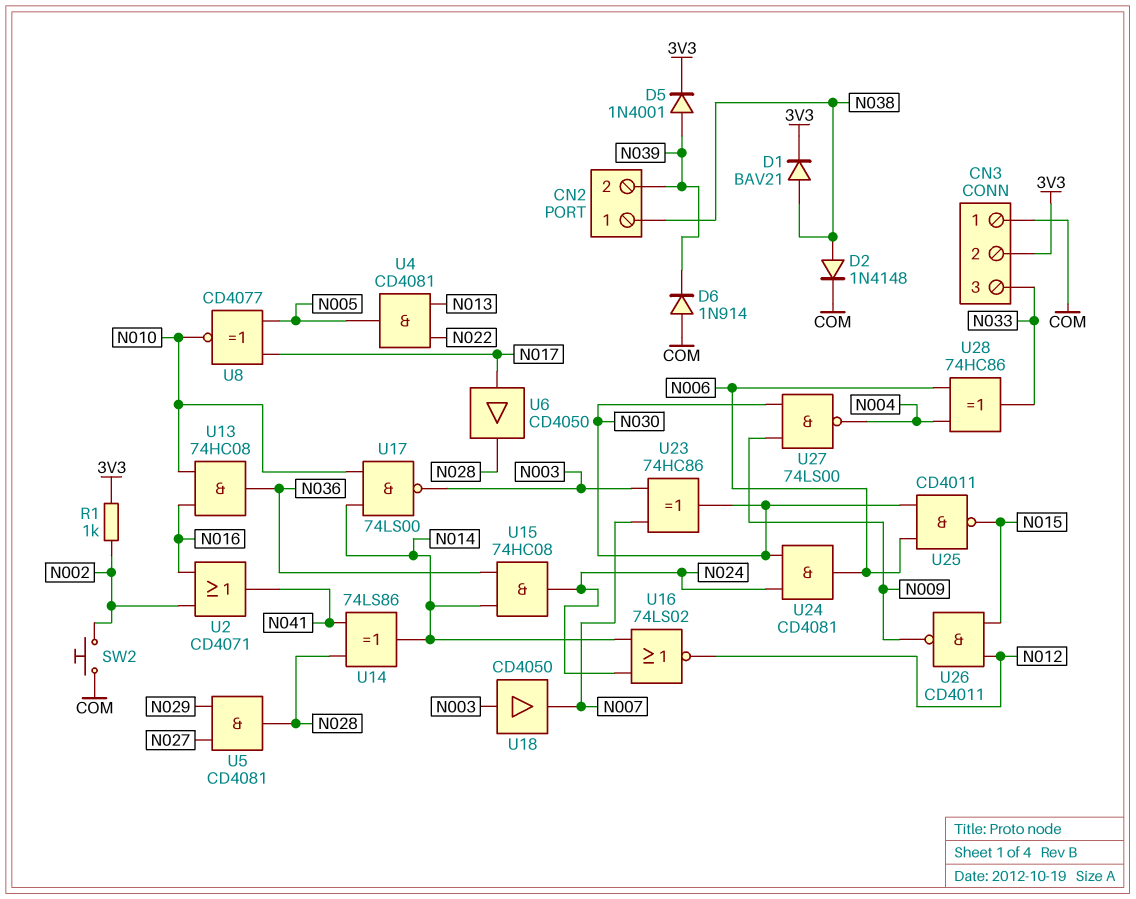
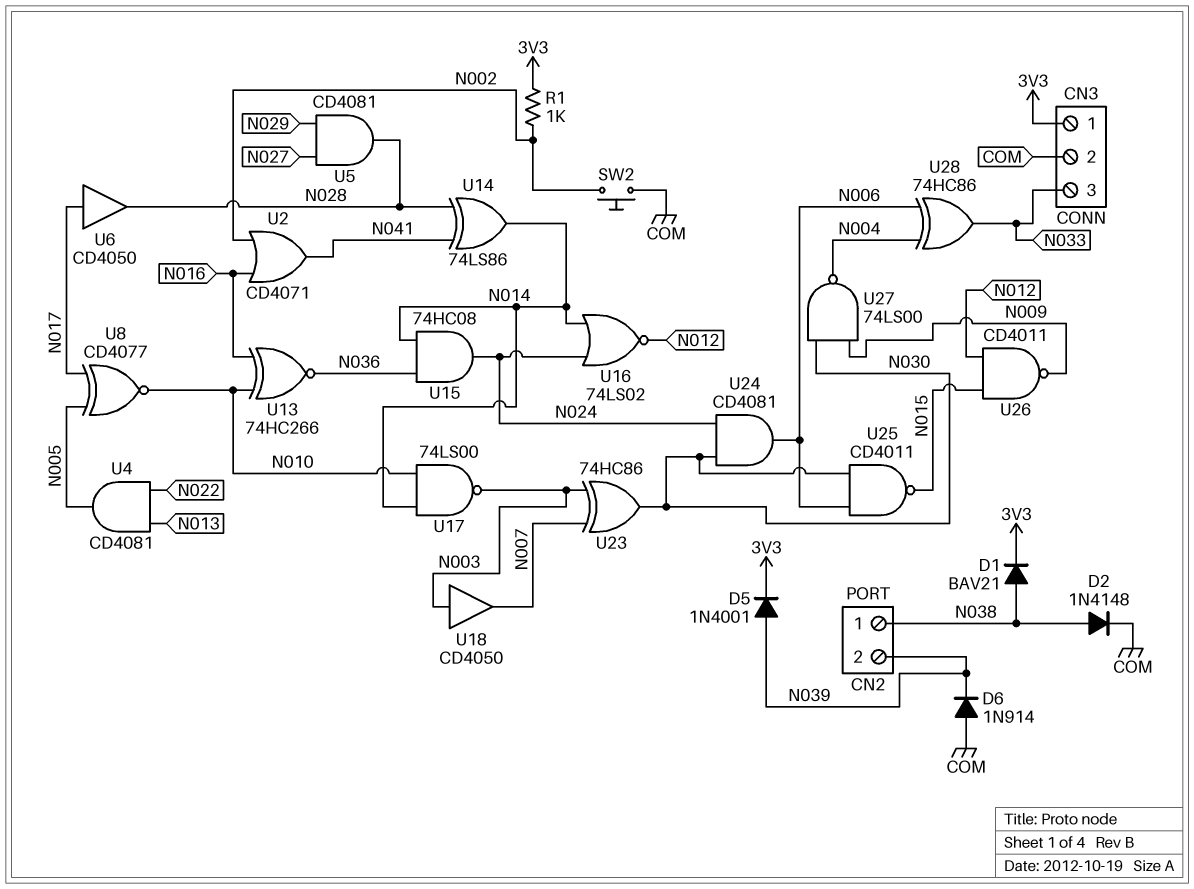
CN3 pin 1: COM -> 3V3
CN3 pin 2: 3V3 -> COM
U13: AND 74HC08 (in N010, in N016, out N036) -> XNOR 74HC266 (in N010, in N016, out N036)

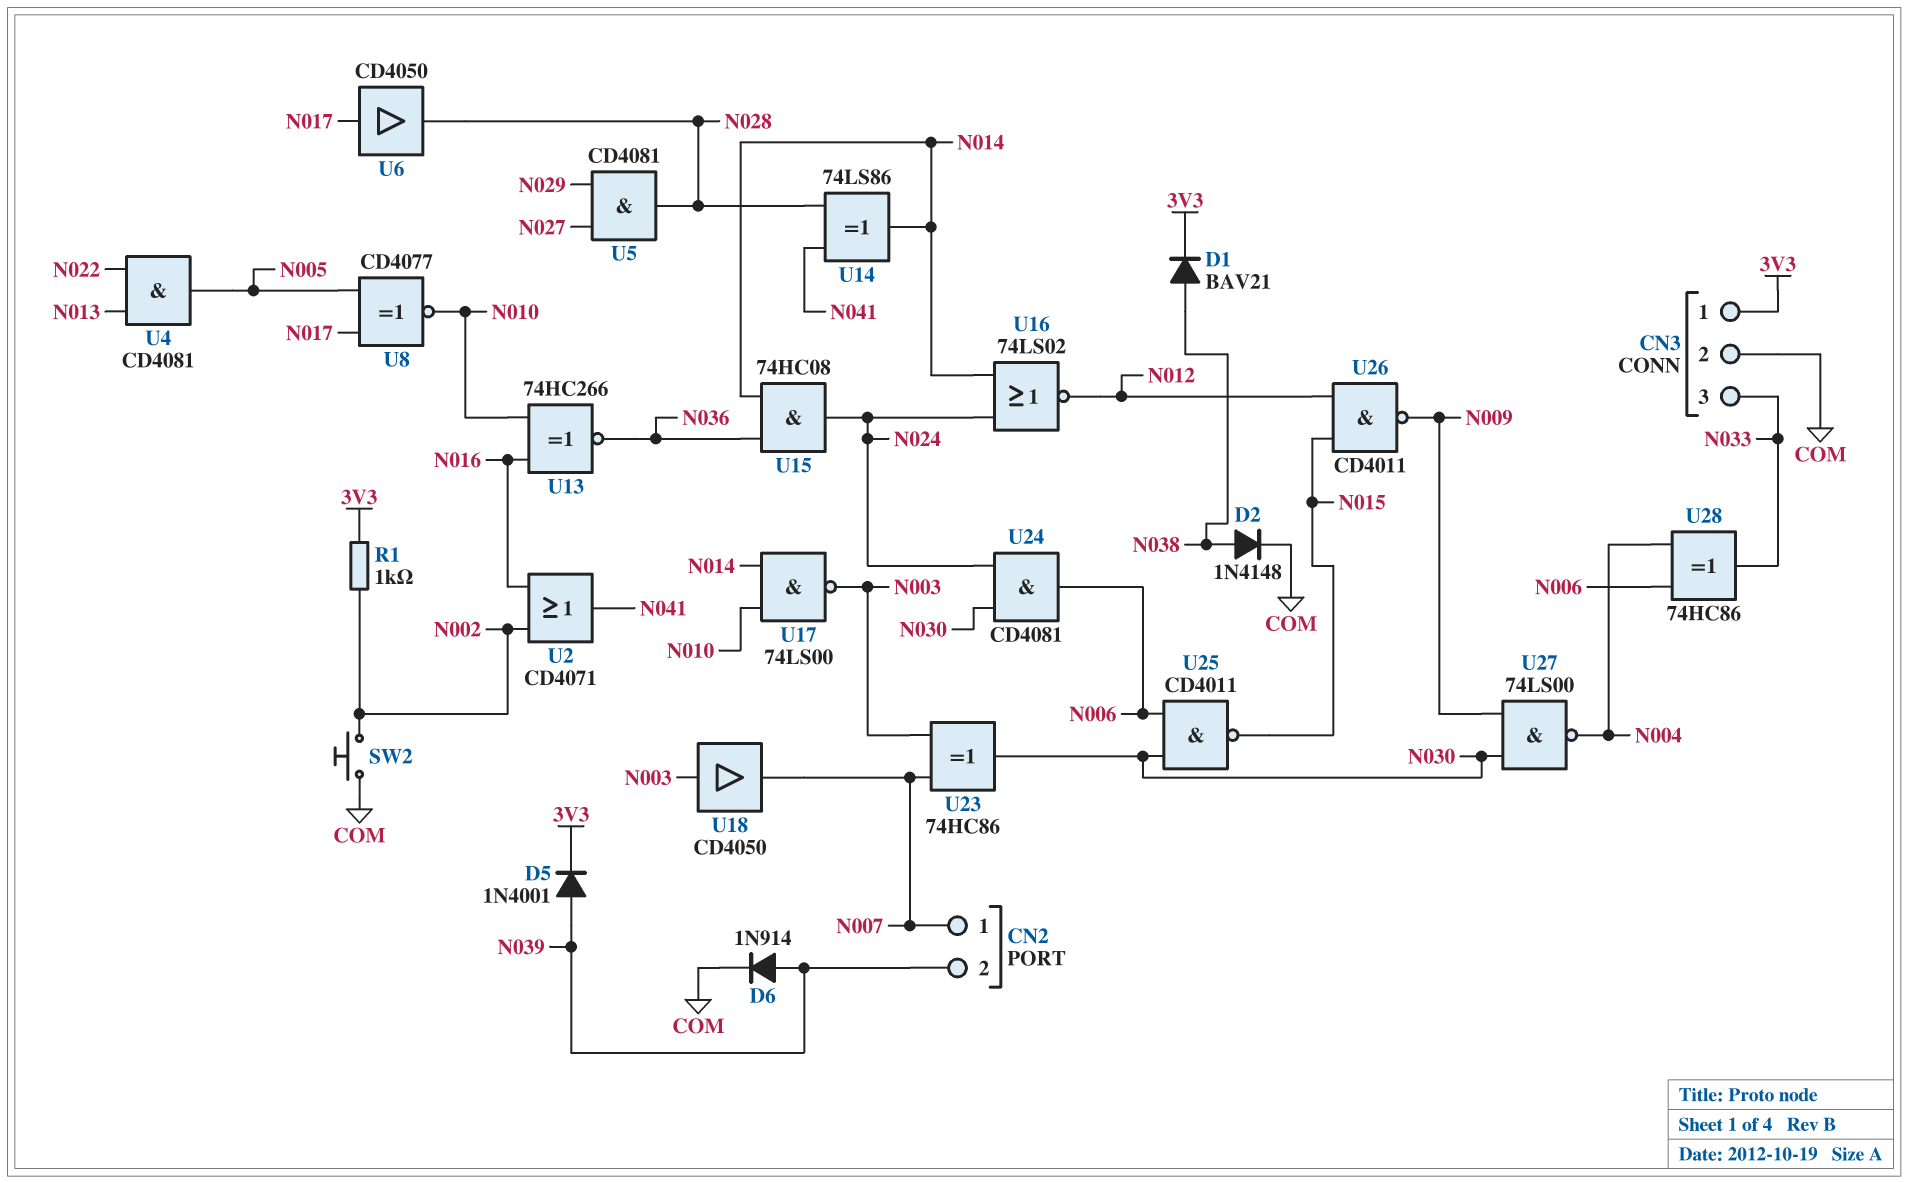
CN2 pin 1: N038 -> N007
D6: diode 1N914 (A COM, K N039) -> diode 1N914 (A N039, K COM)

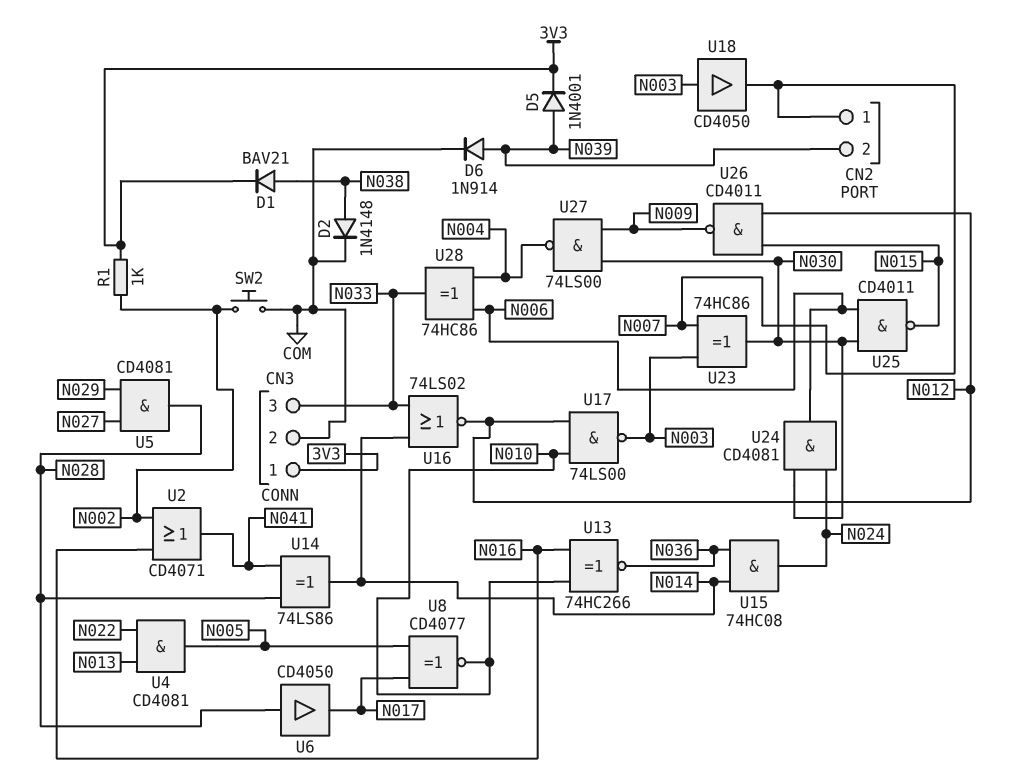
U6: buffer CD4050 (in N017, out N028) -> buffer CD4050 (in N028, out N017)
U16: NOR 74LS02 (in N014, in N024, out N012) -> NOR 74LS02 (in N014, in N033, out N012)
U17: NAND 74LS00 (in N010, in N014, out N003) -> NAND 74LS00 (in N010, in N012, out N003)

